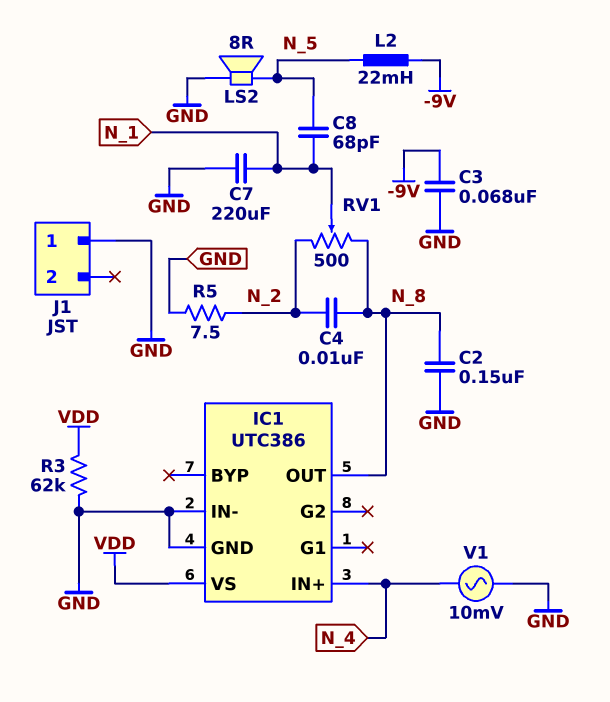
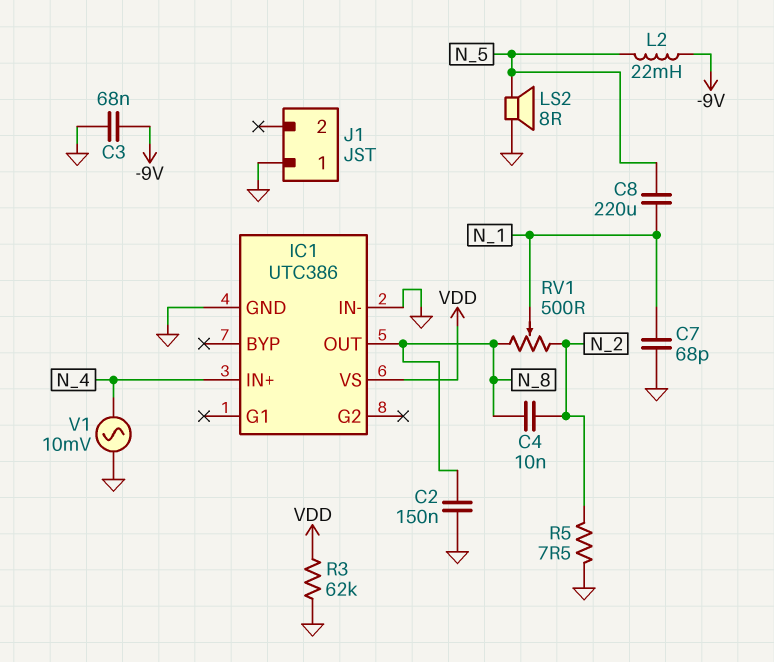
C7: 220uF (GND, N_1) -> 68pF (GND, N_1)
C8: 68pF (N_1, N_5) -> 220uF (N_1, N_5)

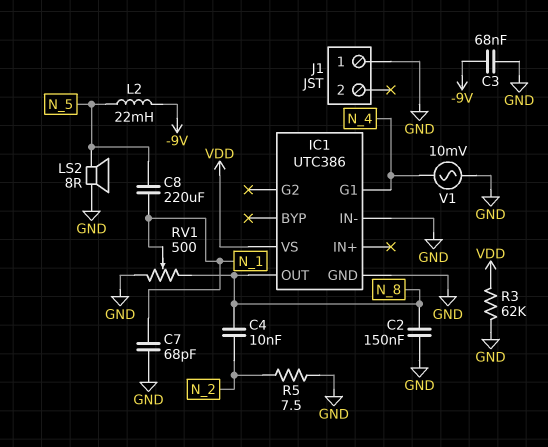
IC1 pin G1: none -> N_4
IC1 pin IN+: N_4 -> none
RV1: 500 (N_2, N_8, wiper N_1) -> 500 (GND, N_8, wiper N_1)

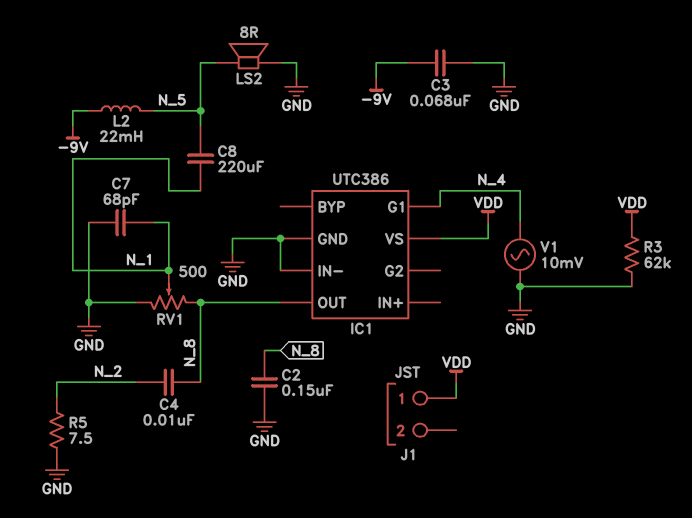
J1 pin 1: GND -> VDD

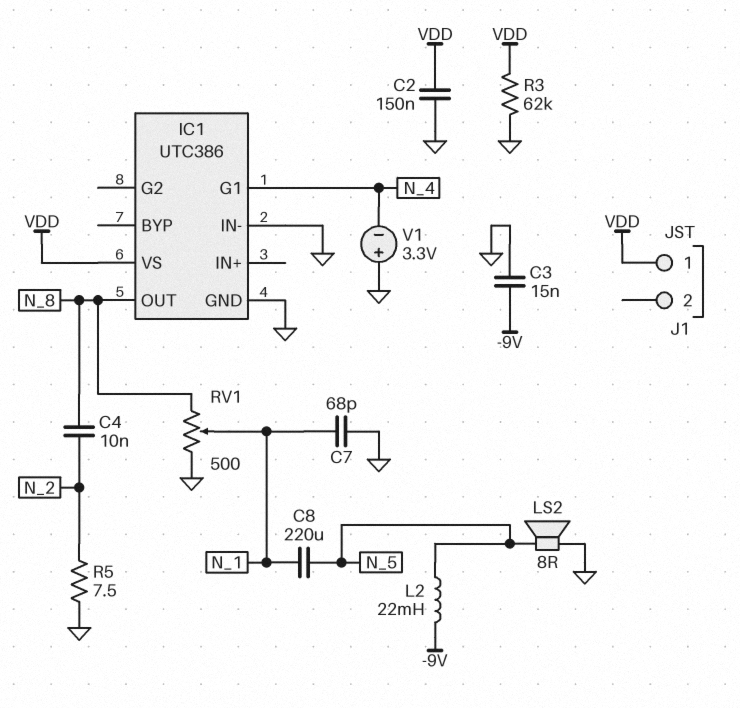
C2: 150nF (GND, N_8) -> 150nF (GND, VDD)
C3: 68nF (-9V, GND) -> 15nF (-9V, GND)
V1: AC 10mV (GND, N_4) -> 3.3V (plus GND, minus N_4)

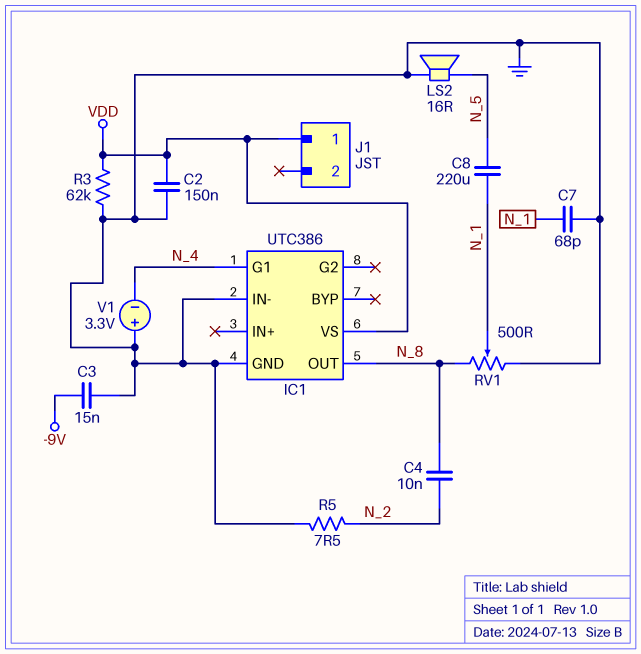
L2: 22mH (-9V, N_5) -> none
LS2: speaker 8R (GND, N_5) -> speaker 16R (GND, N_5)

